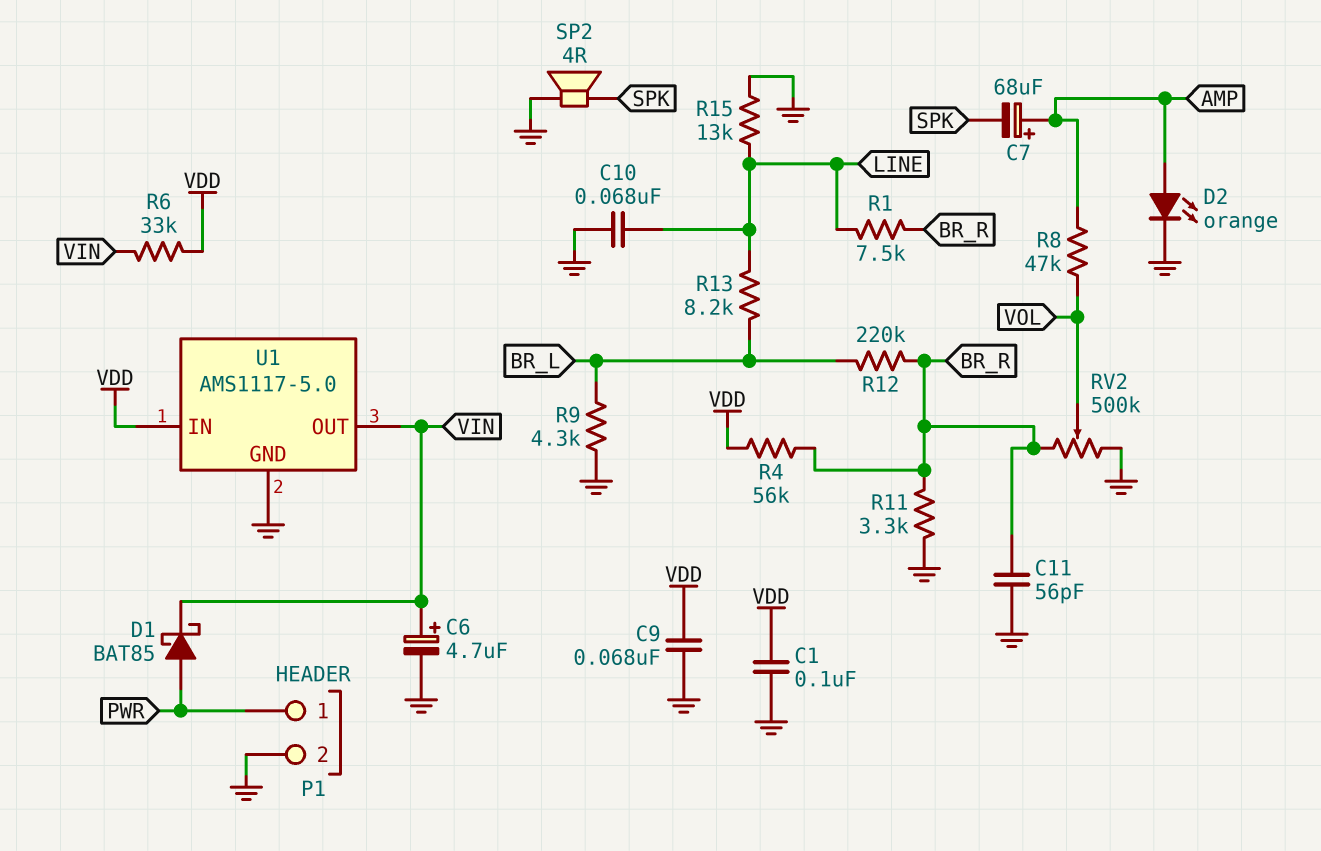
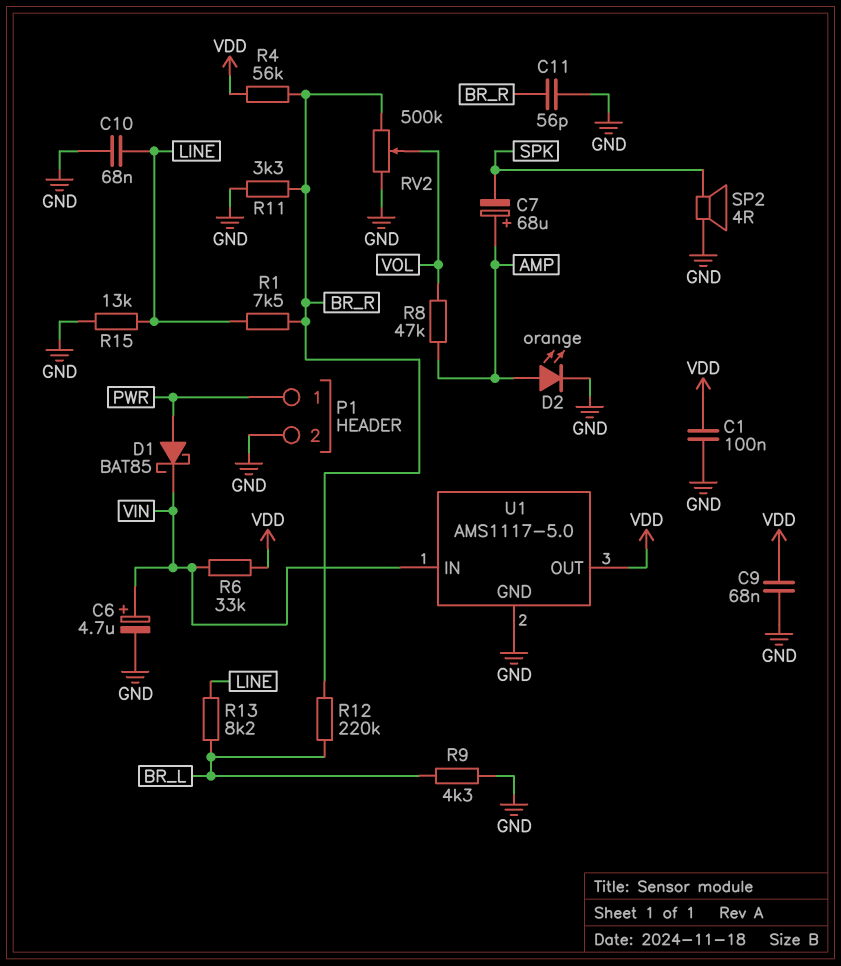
U1 pin IN: VDD -> VIN
U1 pin OUT: VIN -> VDD

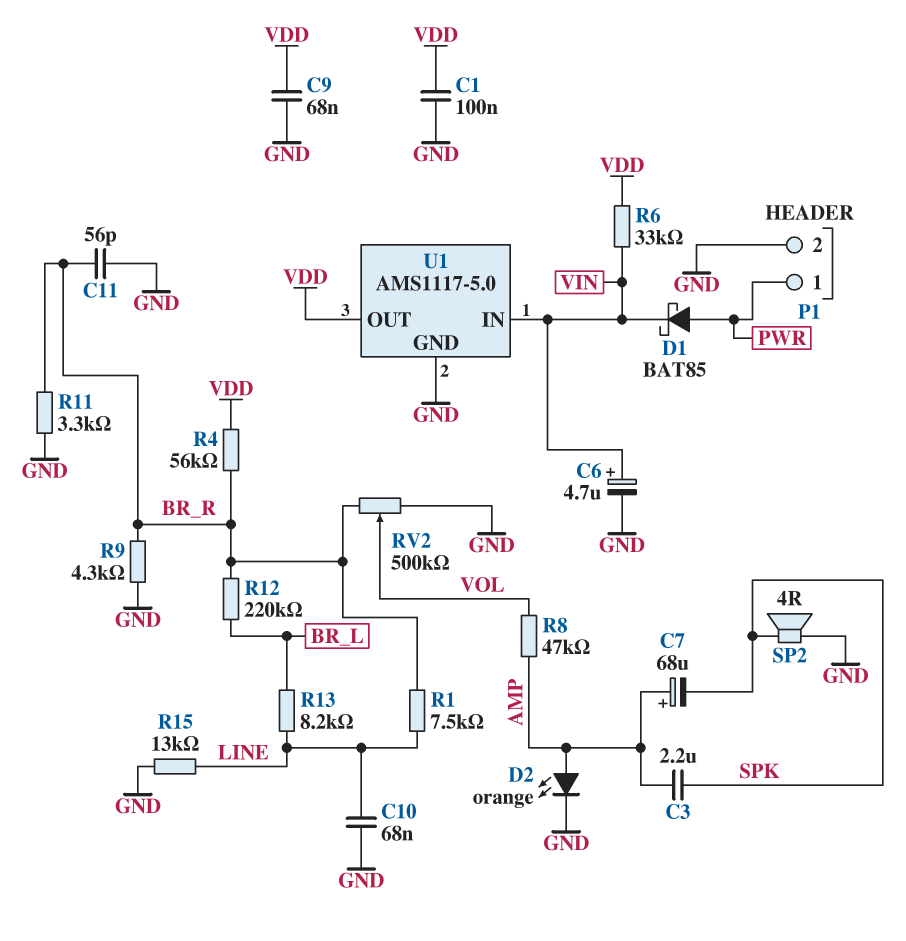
C3: none -> 2.2uF (AMP, SPK)
R9: 4.3k (BR_L, GND) -> 4.3k (BR_R, GND)

